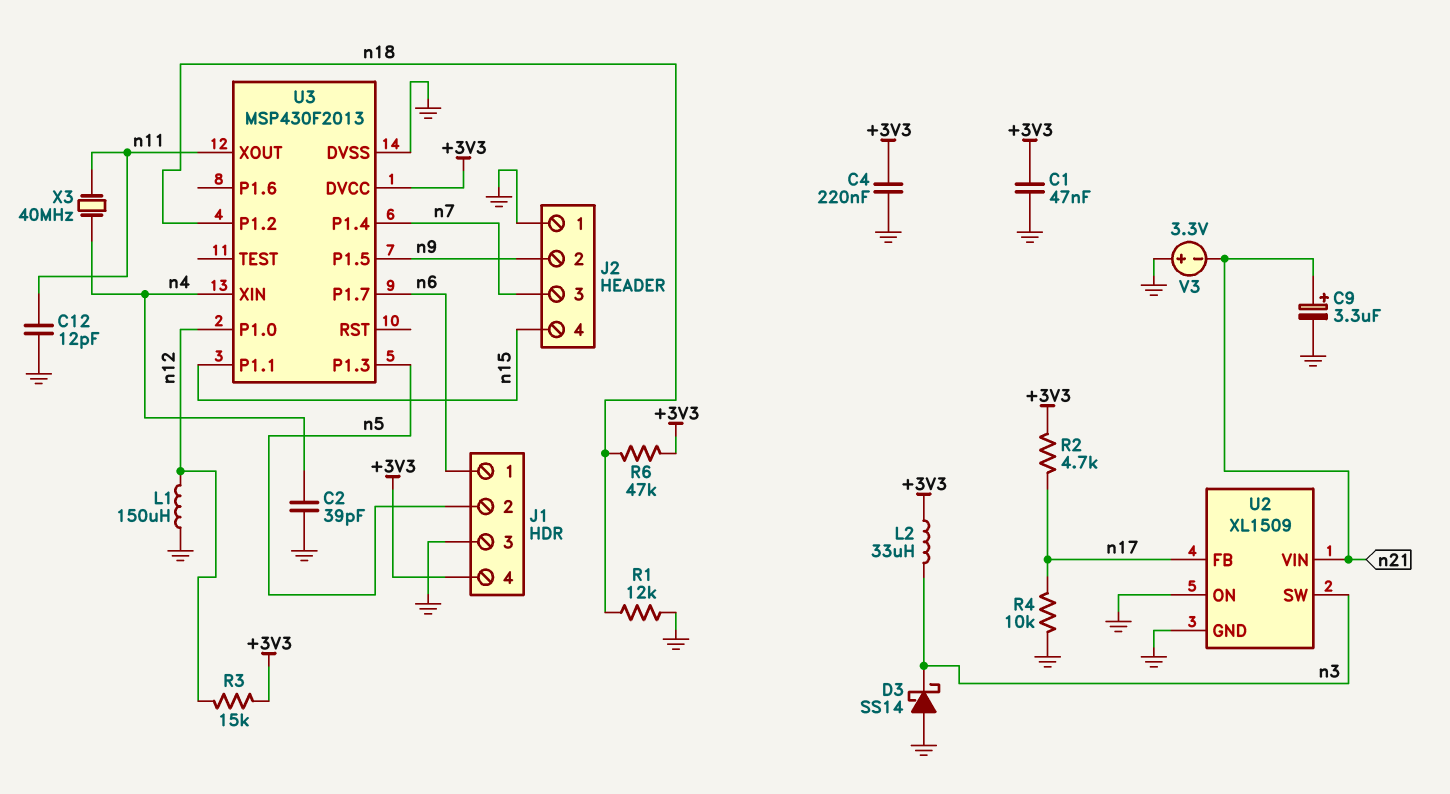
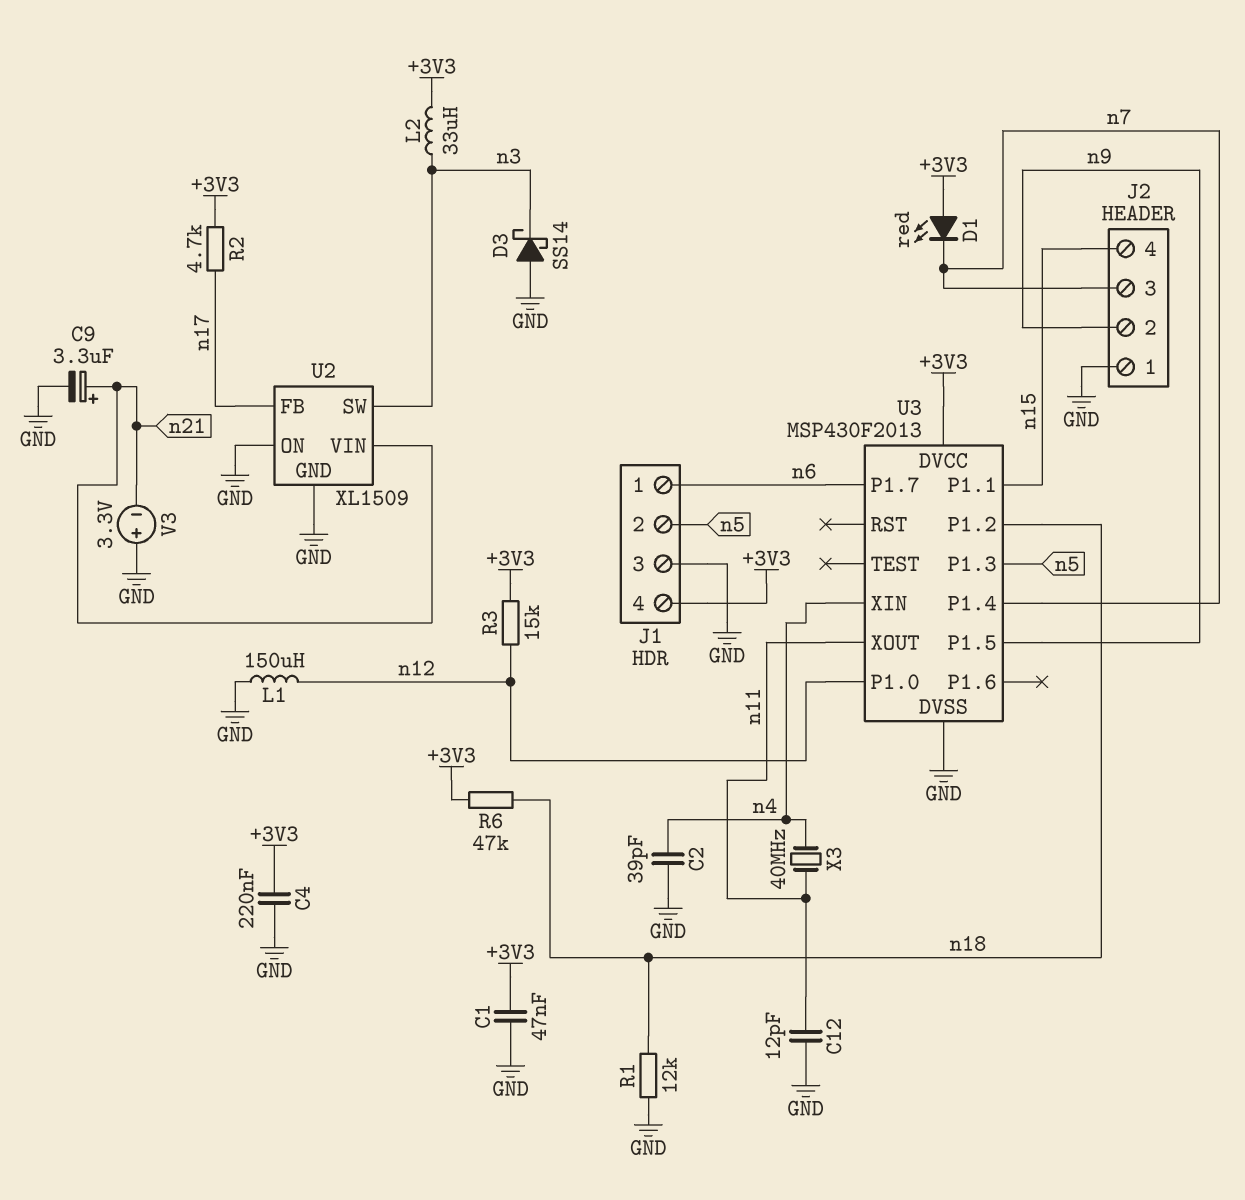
D1: none -> LED red (A +3V3, K n7)
R4: 10k (GND, n17) -> none

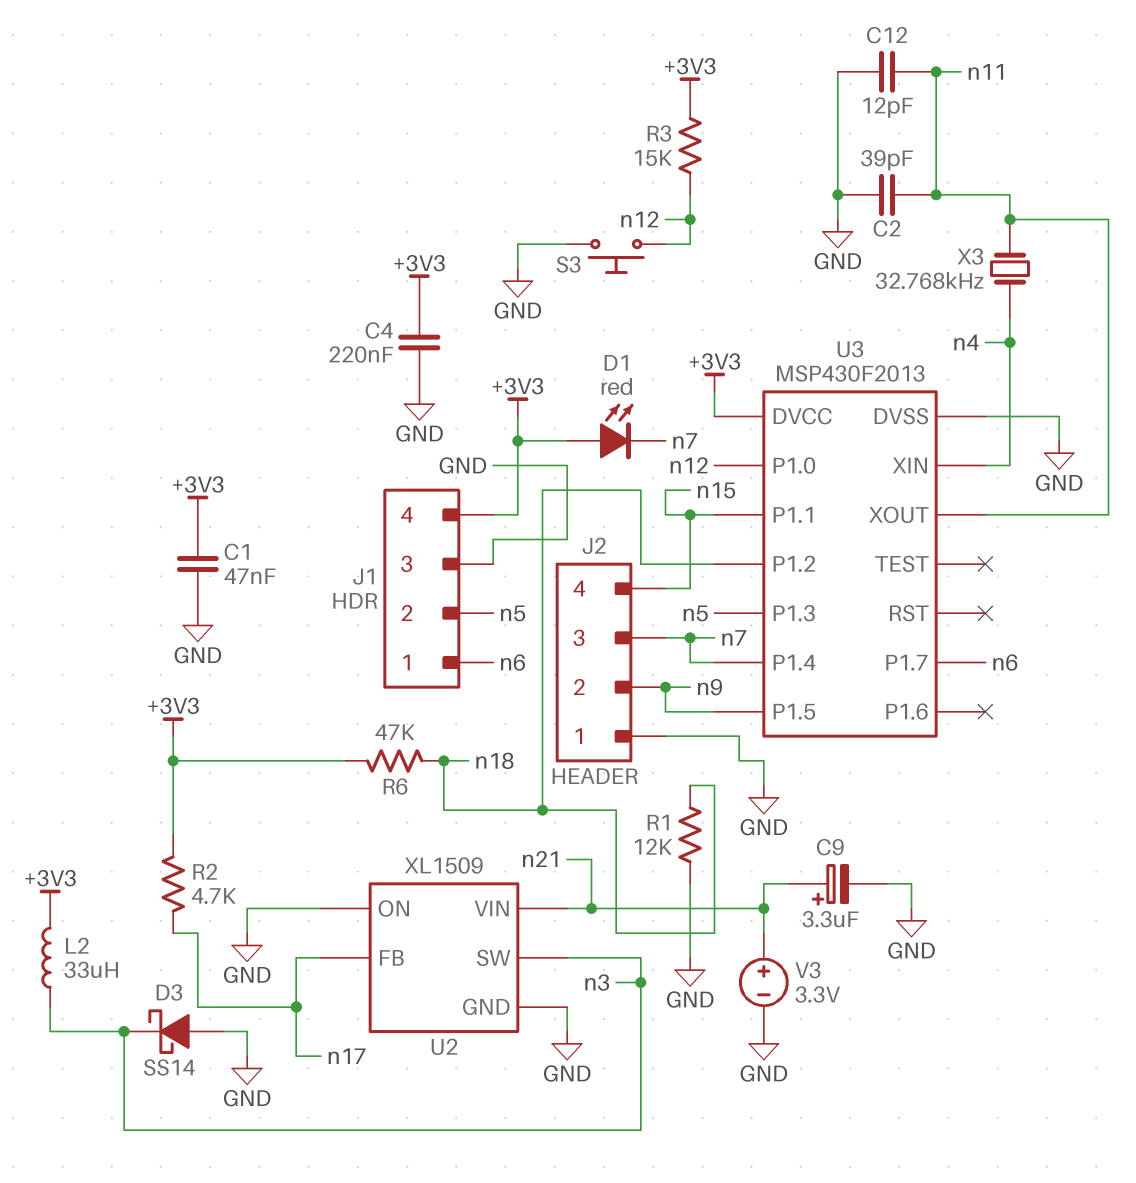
C2: 39pF (GND, n4) -> 39pF (GND, n11)
L1: 150uH (GND, n12) -> none
S3: none -> button (GND, n12)
V3: 3.3V (plus GND, minus n21) -> 3.3V (plus n21, minus GND)
X3: 40MHz (n4, n11) -> 32.768kHz (n4, n11)

